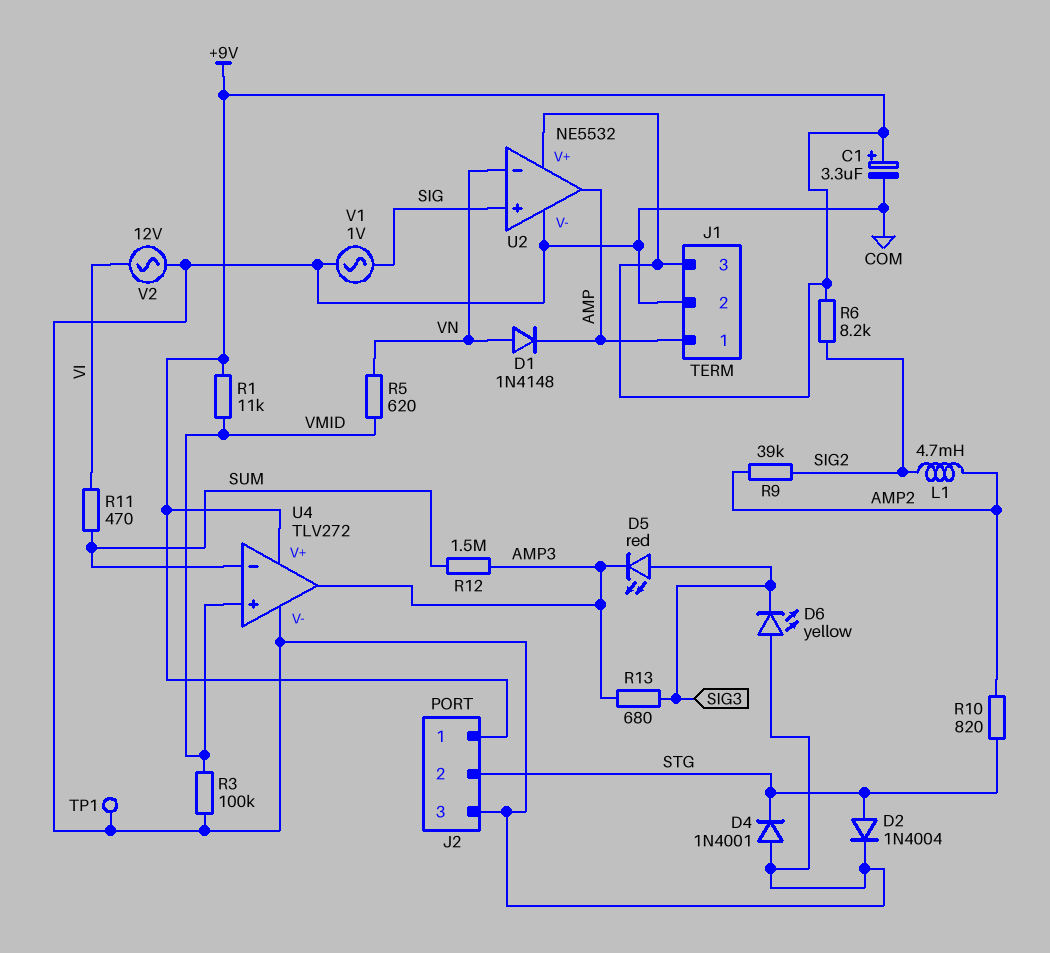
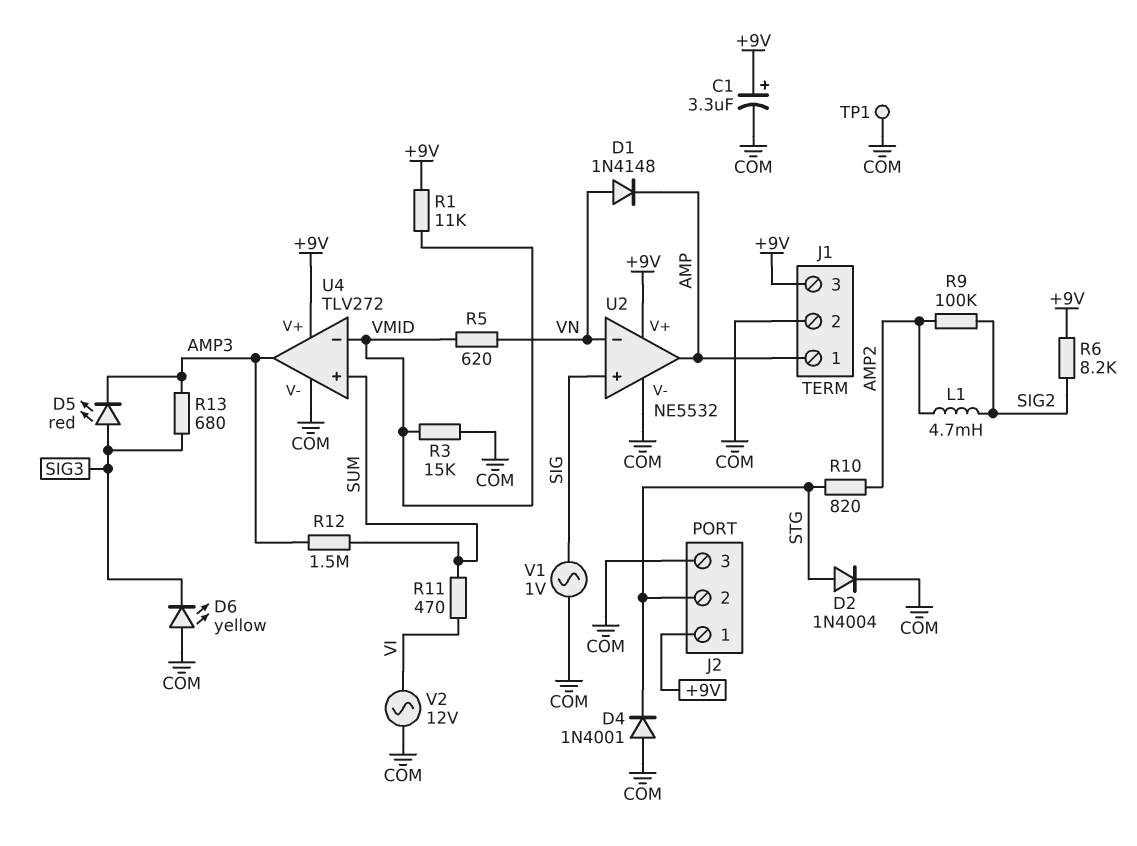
R3: 100k (COM, VMID) -> 15k (COM, VMID)
R9: 39k (AMP2, SIG2) -> 100k (AMP2, SIG2)
U4 pin in+: VMID -> SUM
U4 pin in-: SUM -> VMID

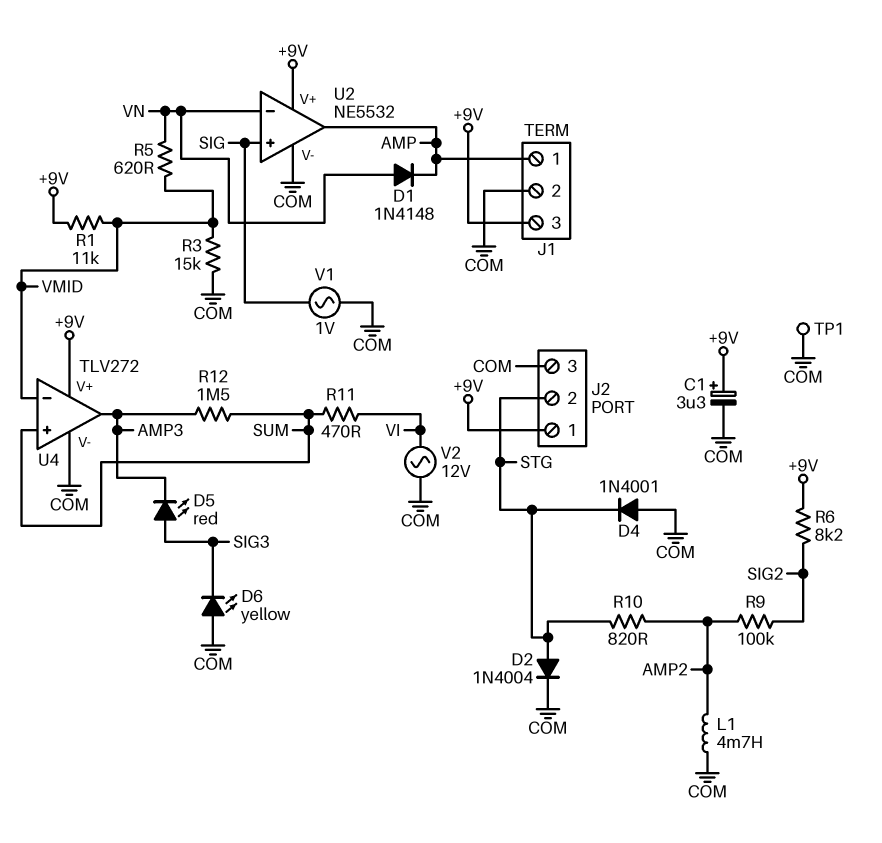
L1: 4.7mH (AMP2, SIG2) -> 4.7mH (AMP2, COM)
R13: 680 (AMP3, SIG3) -> none

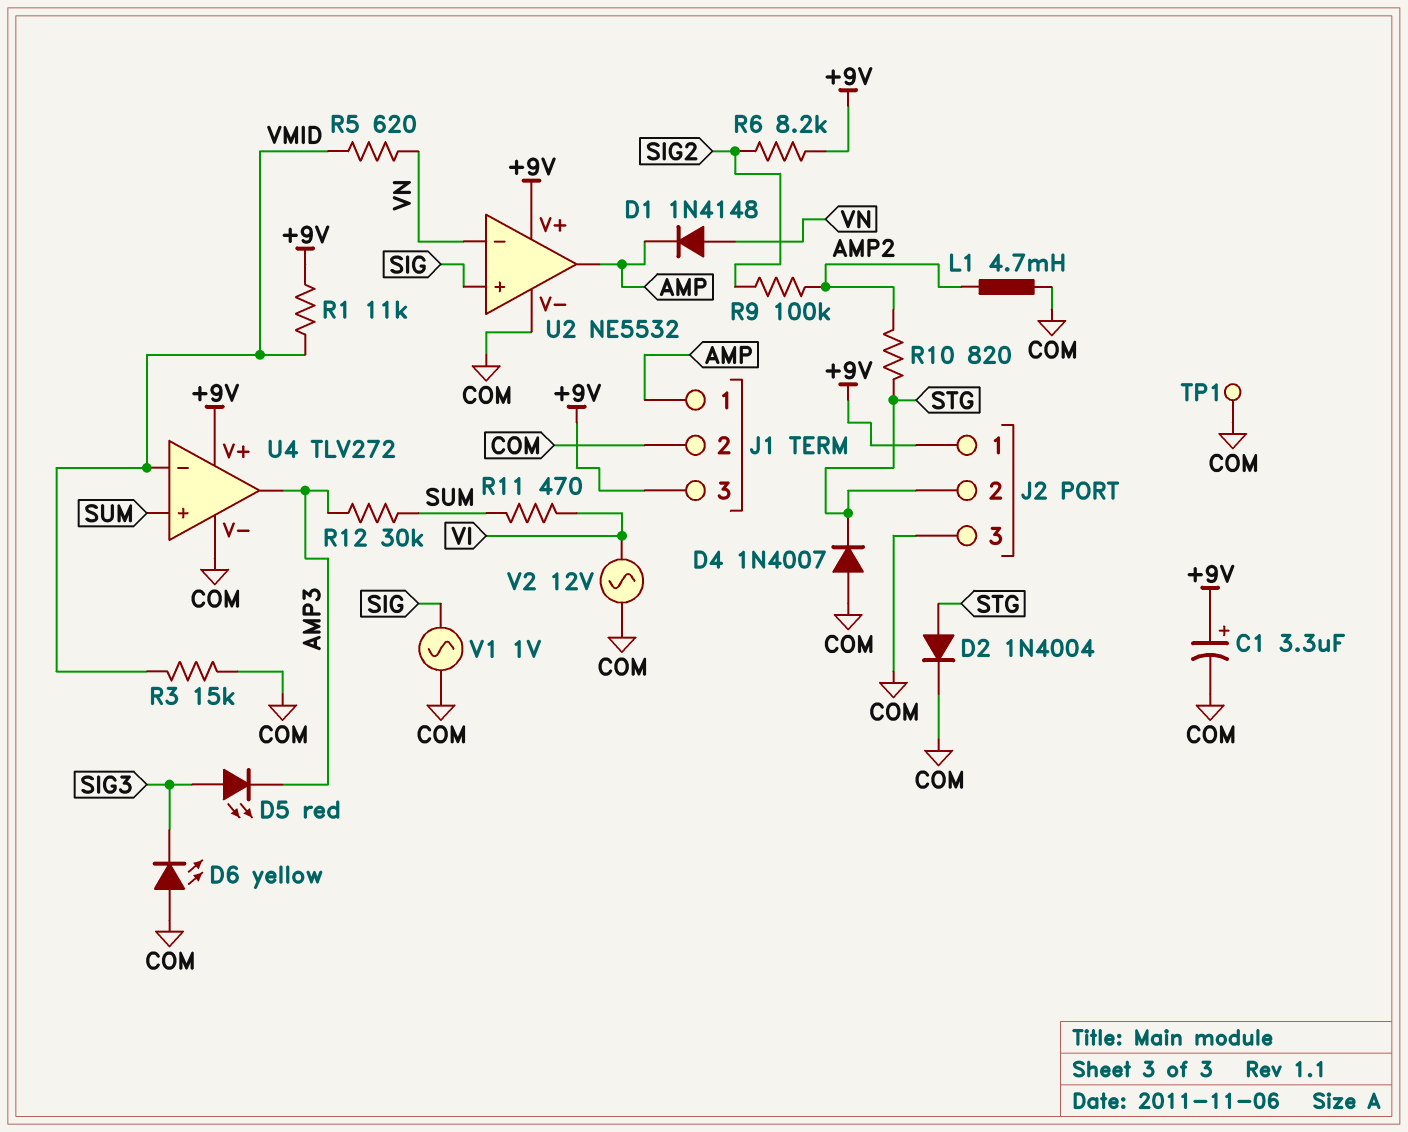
D4: diode 1N4001 (A COM, K STG) -> diode 1N4007 (A COM, K STG)
R12: 1.5M (AMP3, SUM) -> 30k (AMP3, SUM)

